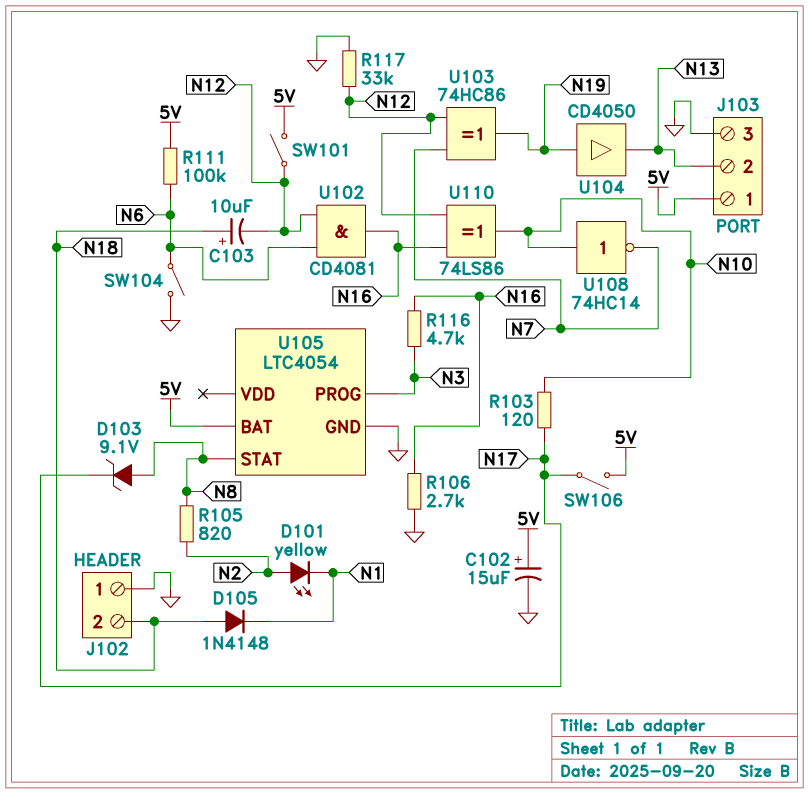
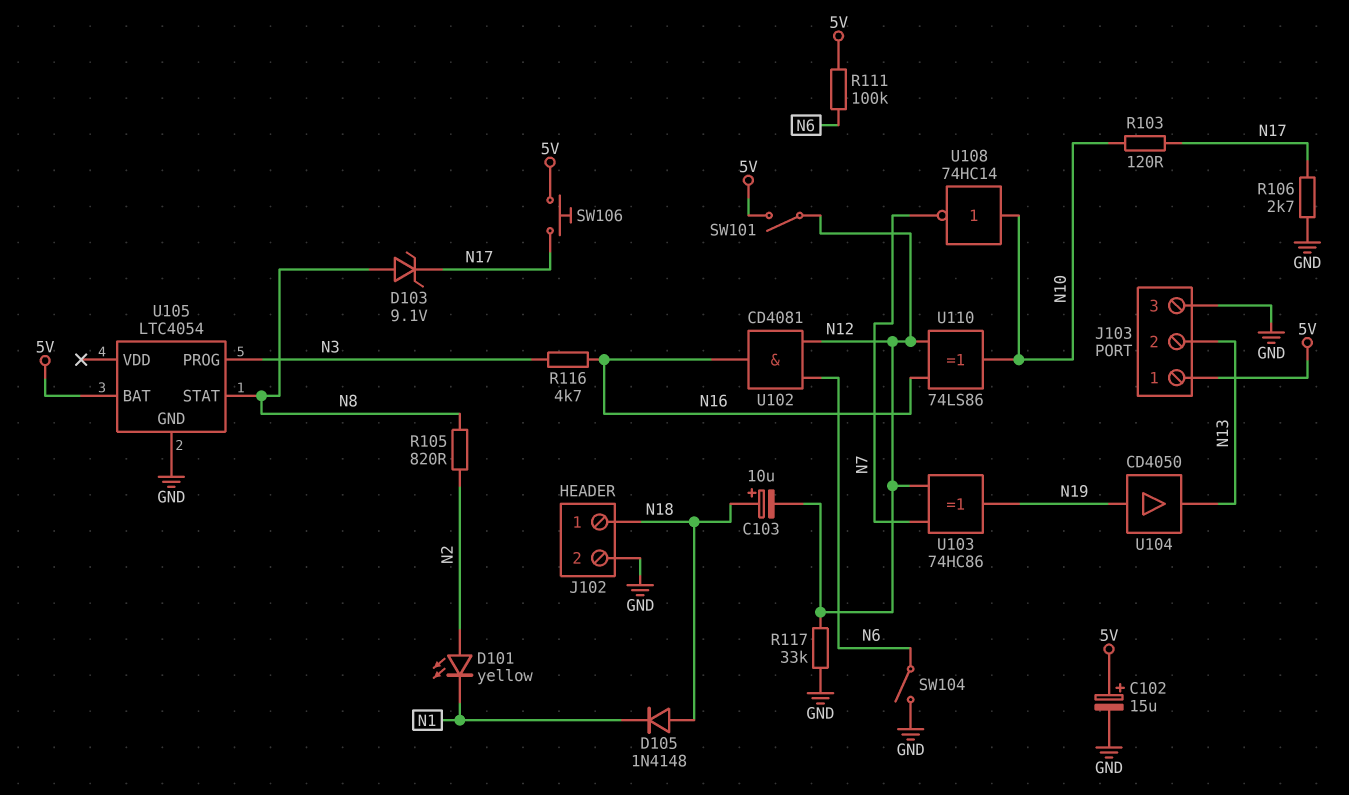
J102 pin 1: GND -> N18
J102 pin 2: N18 -> GND
R106: 2.7k (GND, N16) -> 2.7k (GND, N17)
SW106: switch (5V, N17) -> button (5V, N17)

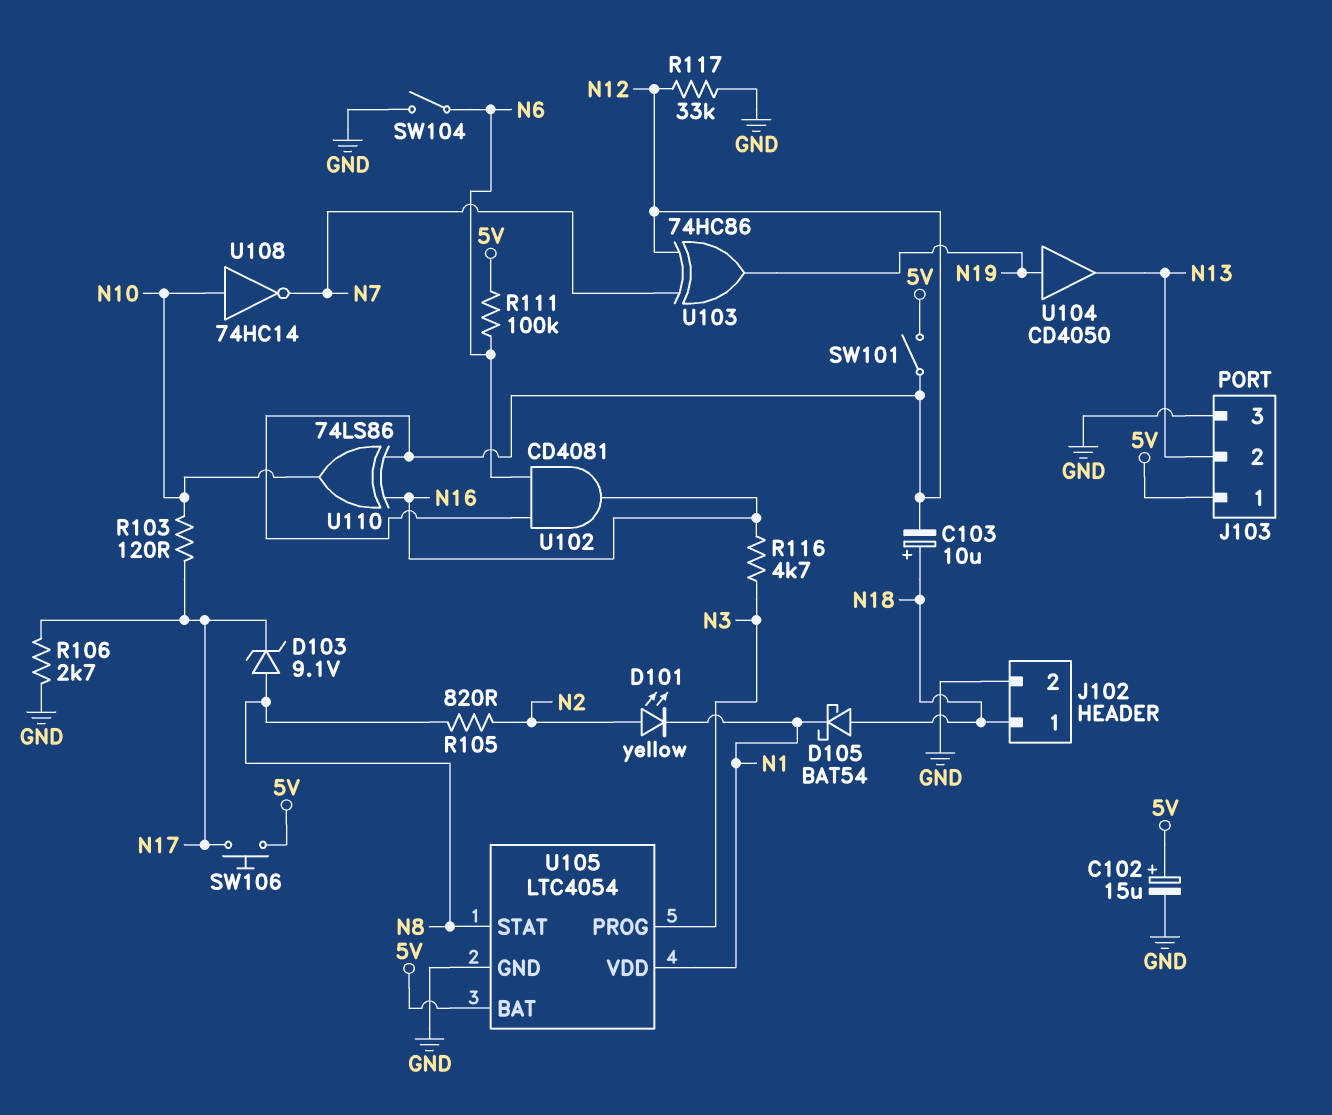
D105: diode 1N4148 (A N18, K N1) -> schottky BAT54 (A N18, K N1)
U105 pin VDD: none -> N1

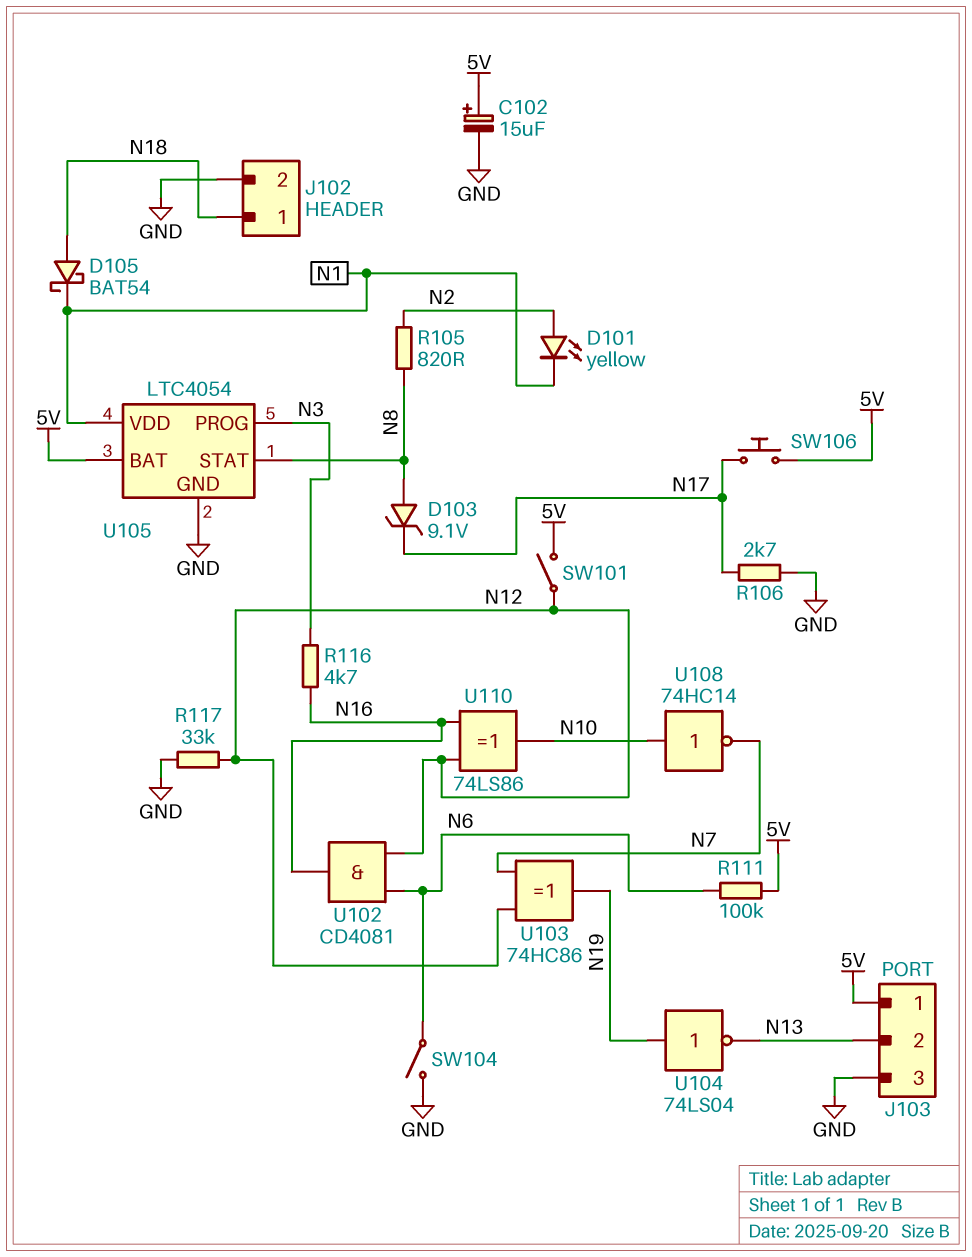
C103: 10uF (plus N18, minus N12) -> none
R103: 120 (N10, N17) -> none
U104: buffer CD4050 (in N19, out N13) -> NOT 74LS04 (in N19, out N13)

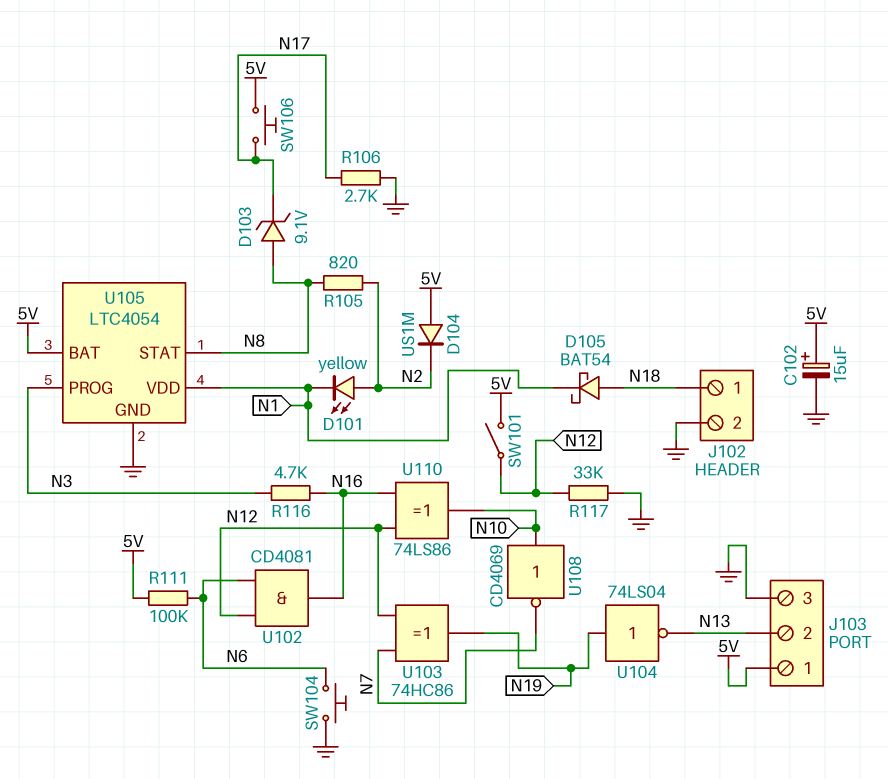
D104: none -> diode US1M (A 5V, K N2)
SW104: switch (GND, N6) -> button (GND, N6)
U108: NOT 74HC14 (in N10, out N7) -> NOT CD4069 (in N10, out N7)

